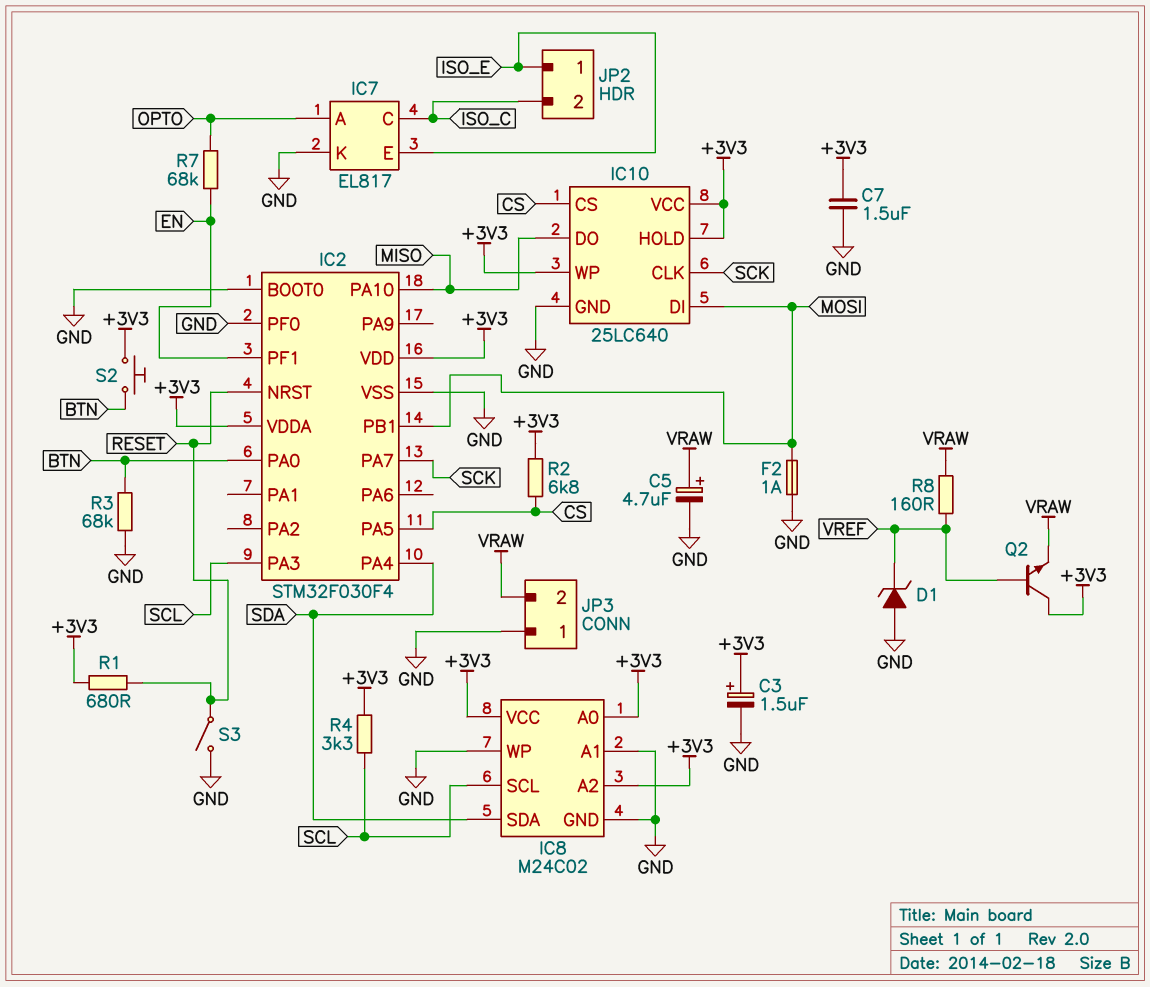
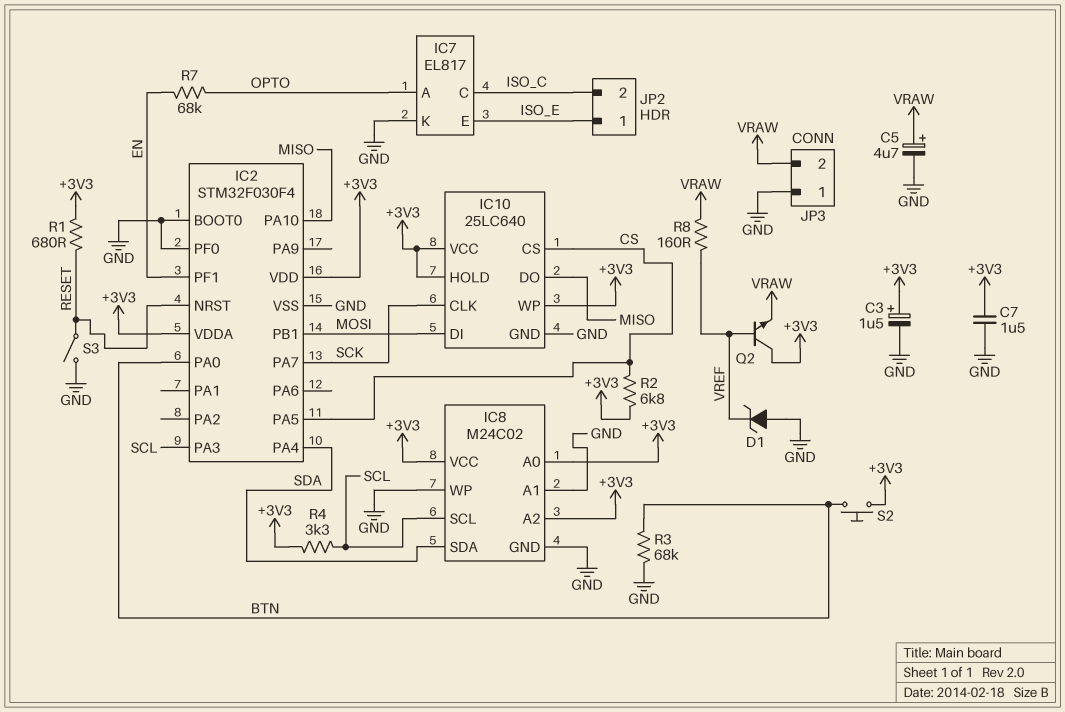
F2: 1A (GND, MOSI) -> none

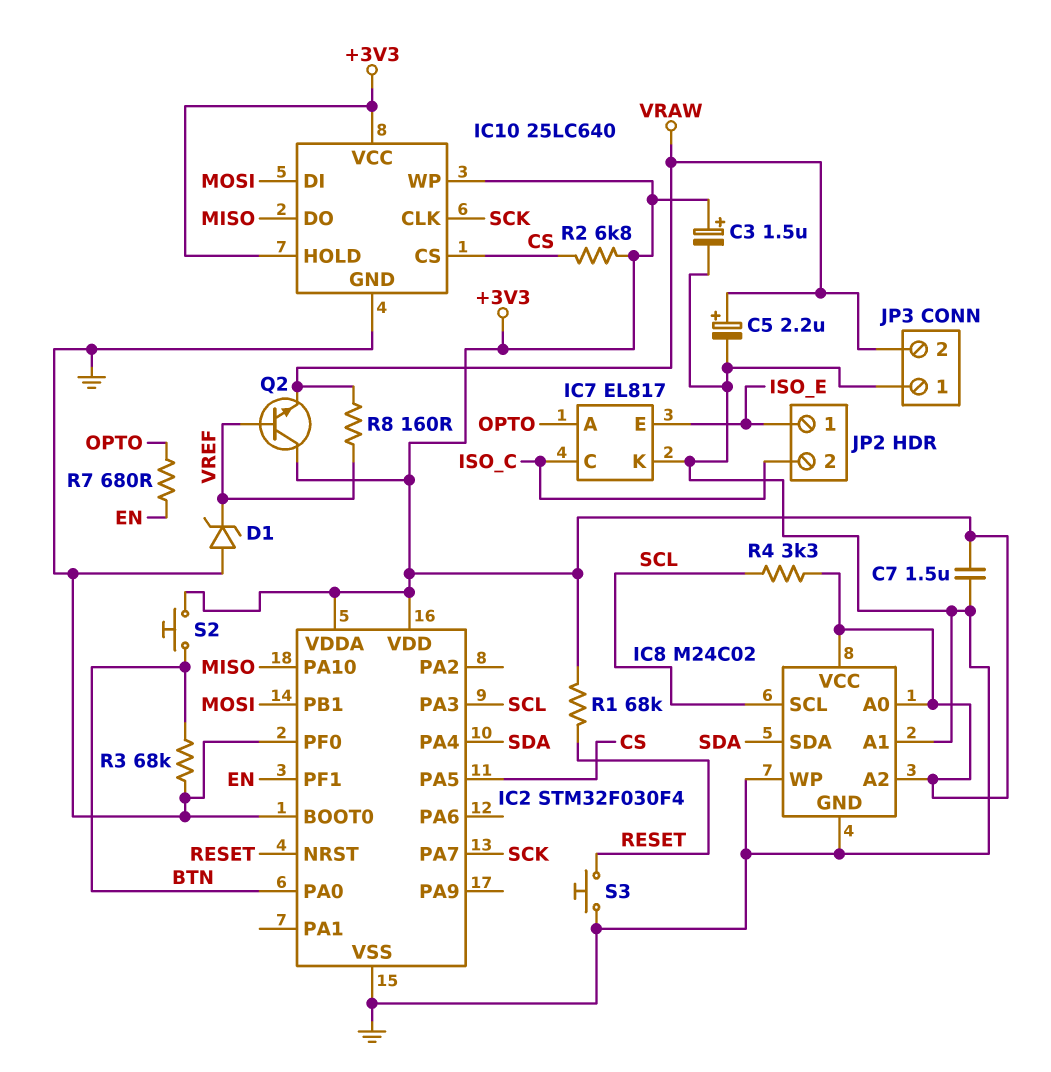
C5: 4.7uF (plus VRAW, minus GND) -> 2.2uF (plus VRAW, minus GND)
R1: 680 (+3V3, RESET) -> 68k (+3V3, RESET)
R7: 68k (EN, OPTO) -> 680 (EN, OPTO)
S3: switch (GND, RESET) -> button (GND, RESET)

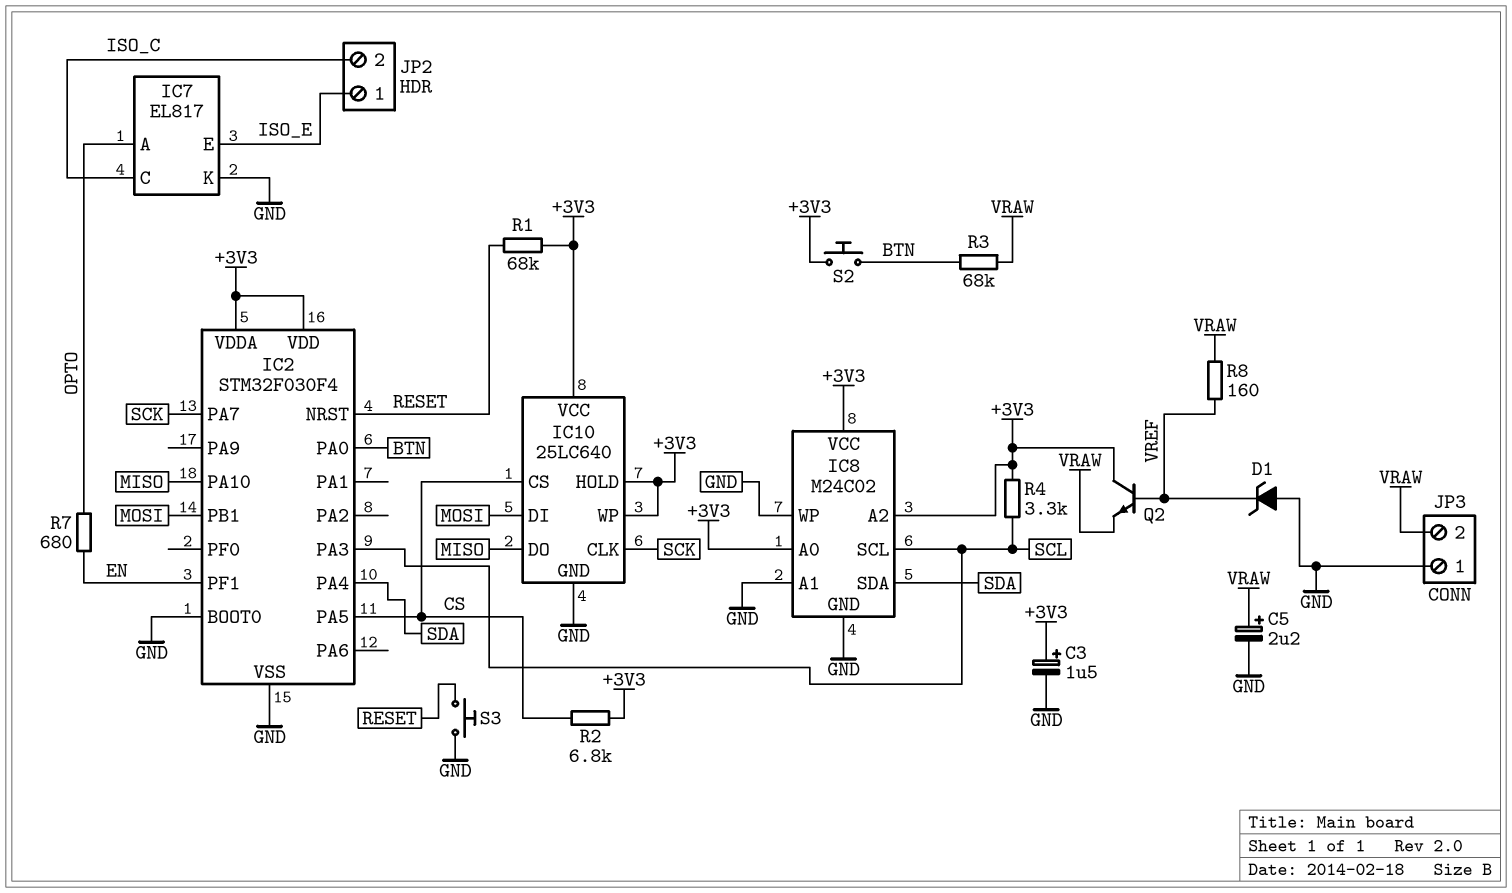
C7: 1.5uF (+3V3, GND) -> none
IC2 pin PF0: GND -> none
R3: 68k (BTN, GND) -> 68k (BTN, VRAW)

